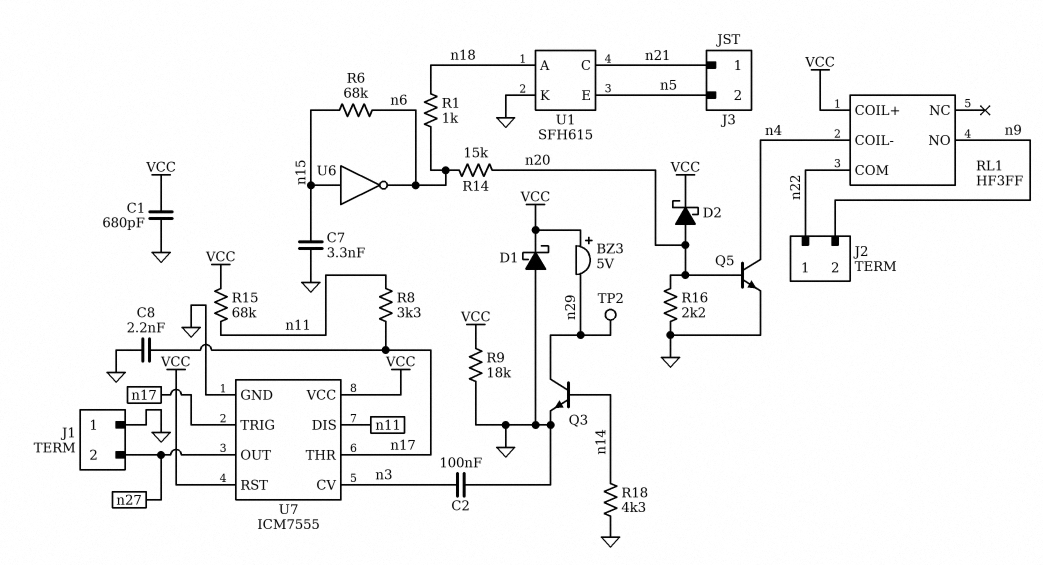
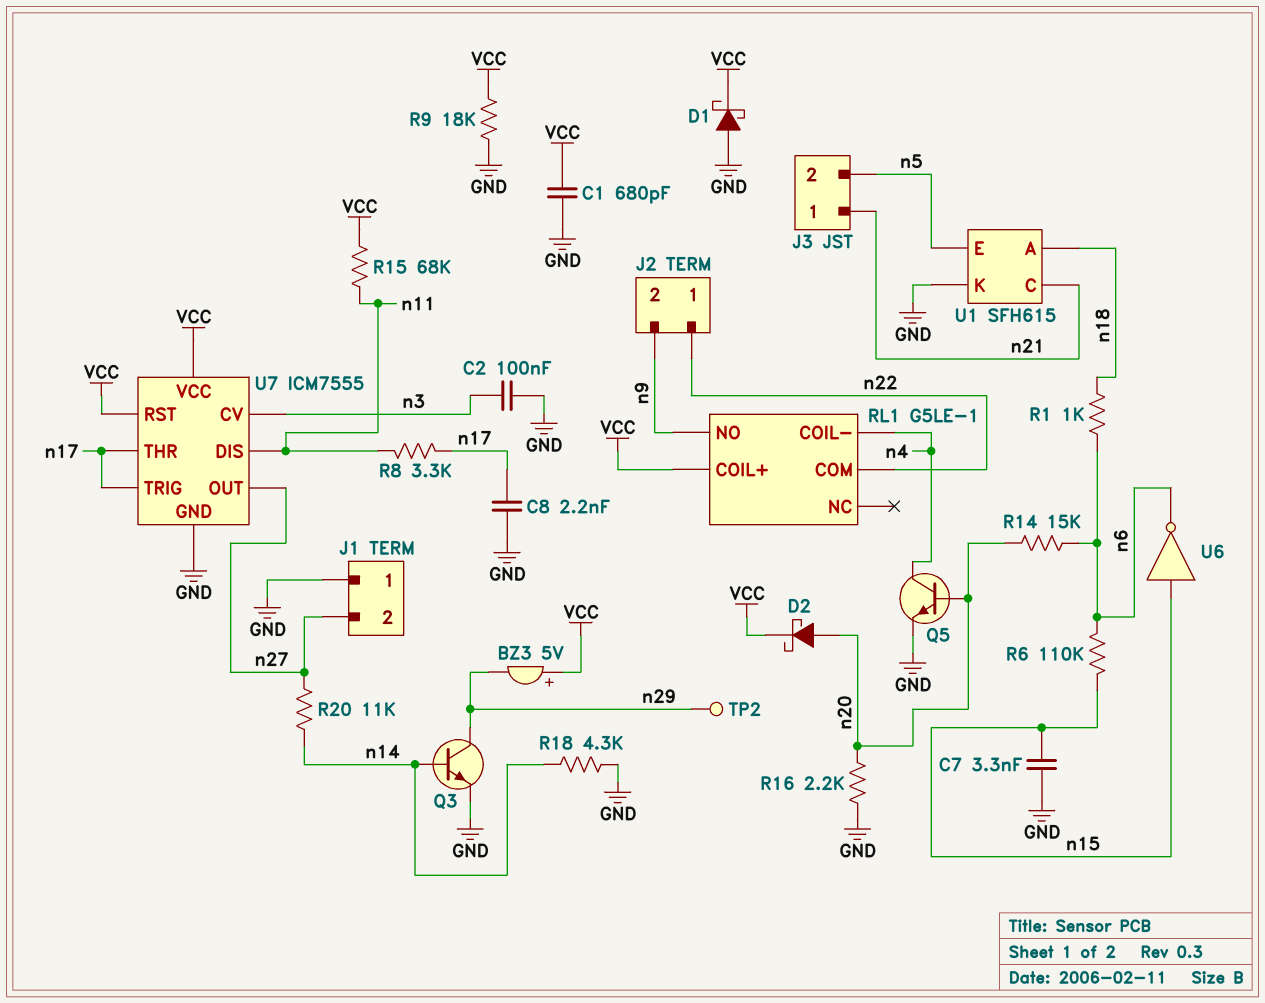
R6: 68k (n6, n15) -> 110k (n6, n15)
R20: none -> 11k (n14, n27)
RL1: HF3FF -> G5LE-1

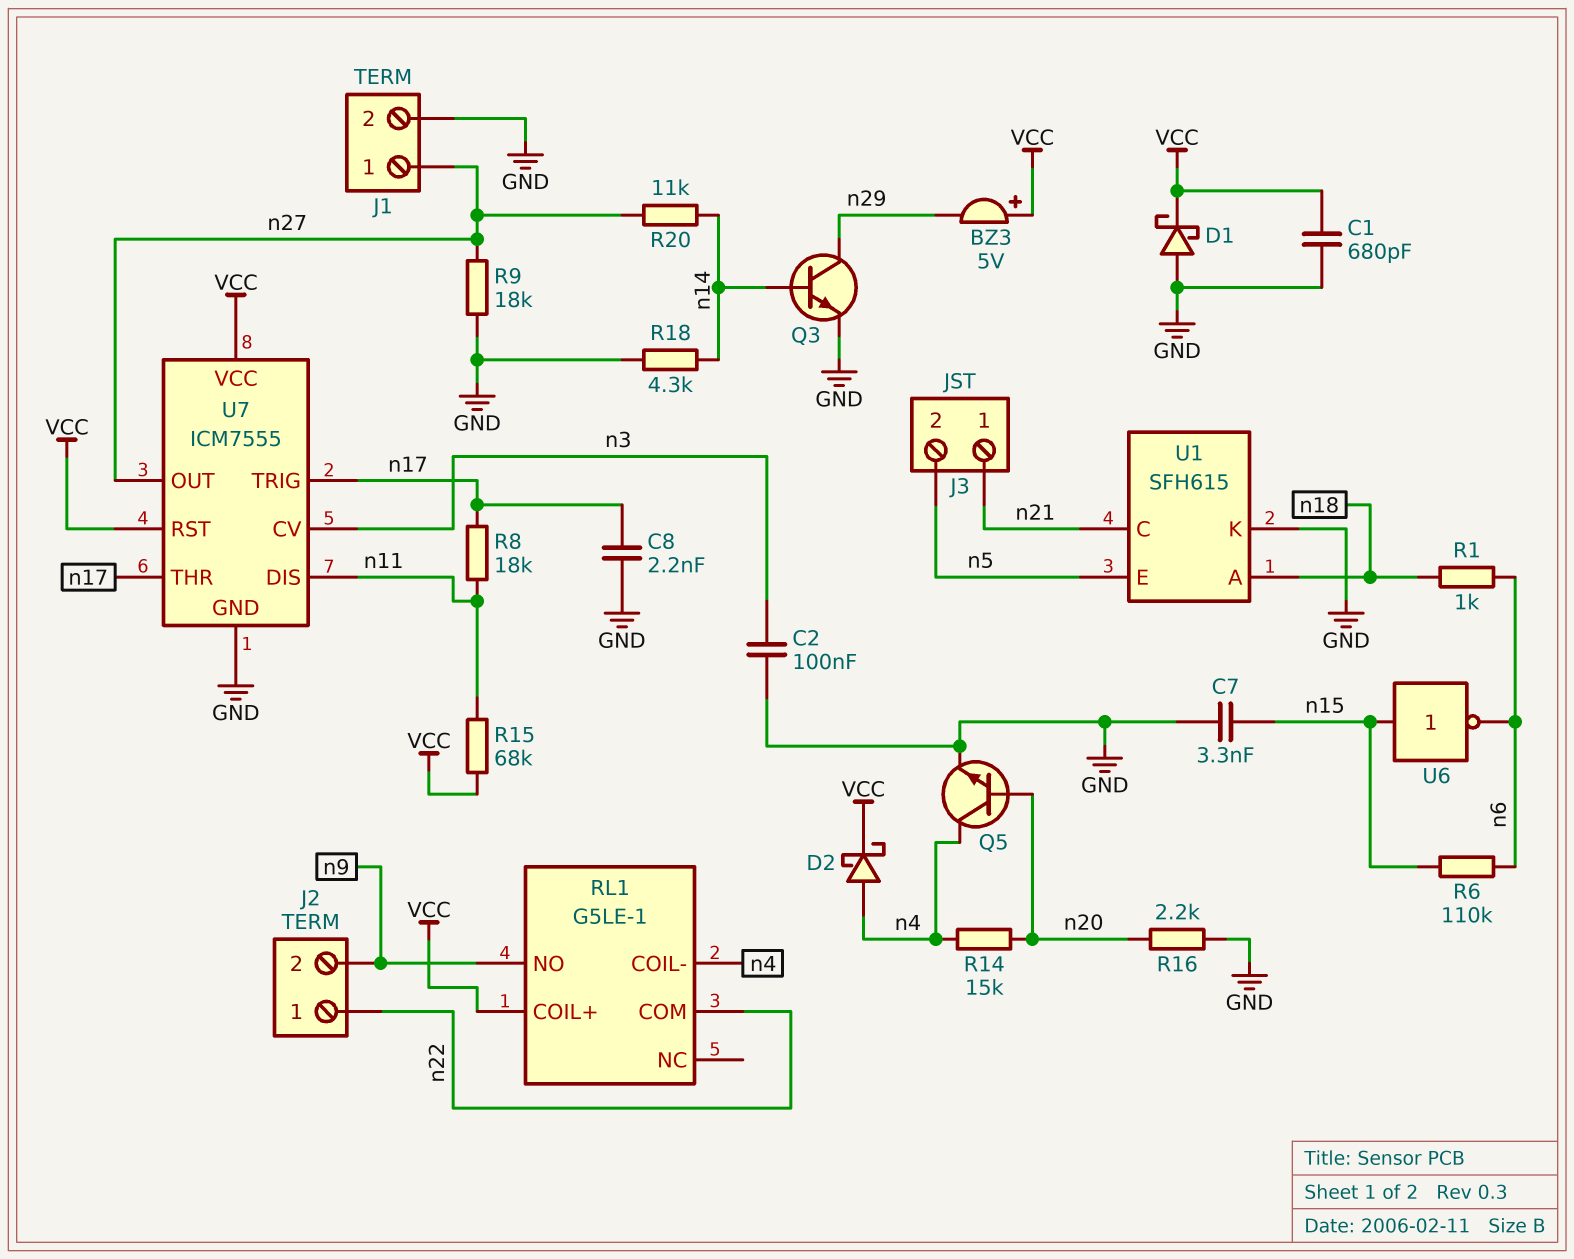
D2: schottky (A n20, K VCC) -> schottky (A n4, K VCC)
J1 pin 1: GND -> n27
J1 pin 2: n27 -> GND
R8: 3.3k (n11, n17) -> 18k (n11, n17)
R9: 18k (GND, VCC) -> 18k (GND, n27)
R14: 15k (n6, n20) -> 15k (n4, n20)
TP2: test point (n29) -> none

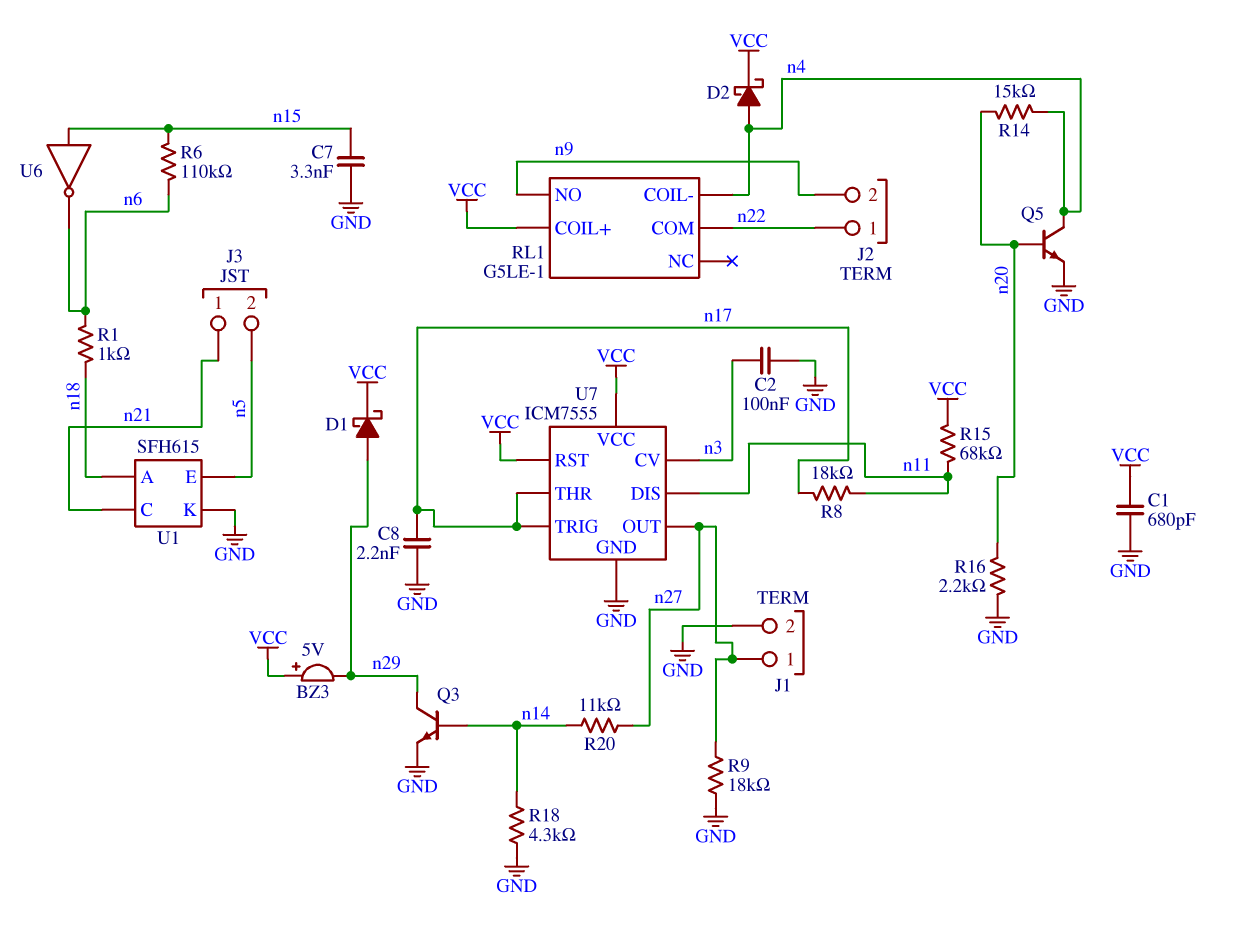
D1: schottky (A GND, K VCC) -> schottky (A n29, K VCC)

